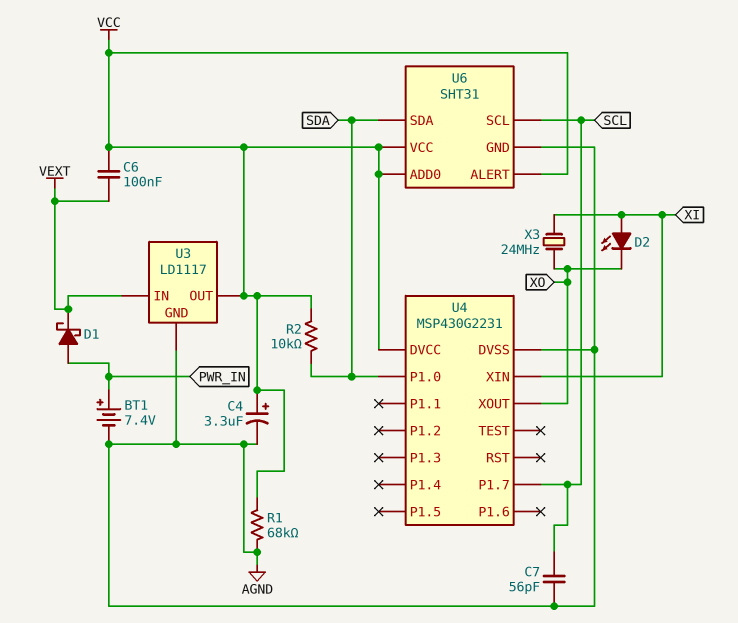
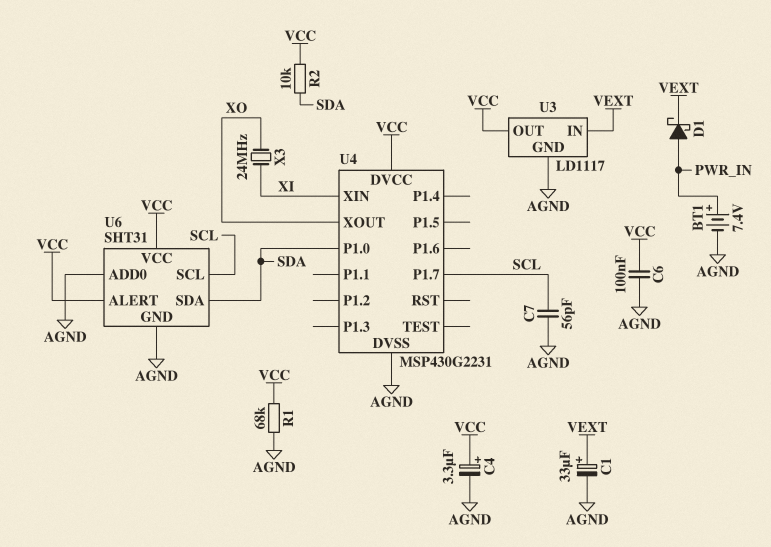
C1: none -> 33uF (plus VEXT, minus AGND)
C6: 100nF (VCC, VEXT) -> 100nF (AGND, VCC)
D2: LED (A XI, K XO) -> none
U6 pin ADD0: VCC -> AGND

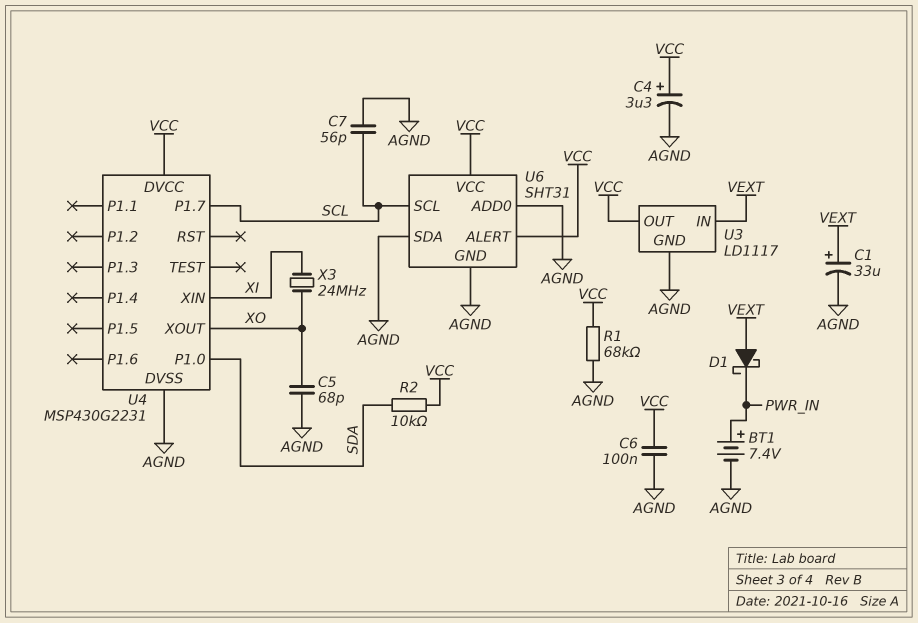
C5: none -> 68pF (AGND, XO)
D1: schottky (A PWR_IN, K VEXT) -> schottky (A VEXT, K PWR_IN)
U6 pin SDA: SDA -> AGND

